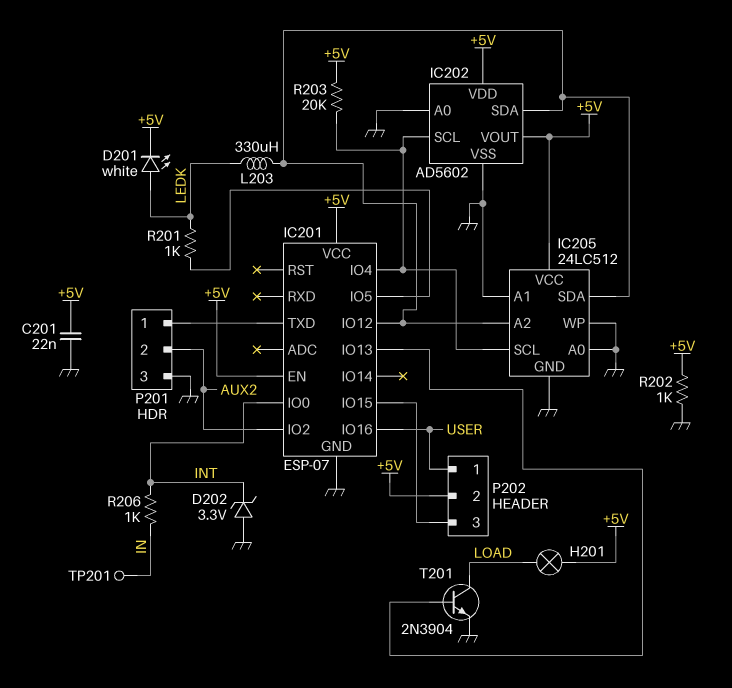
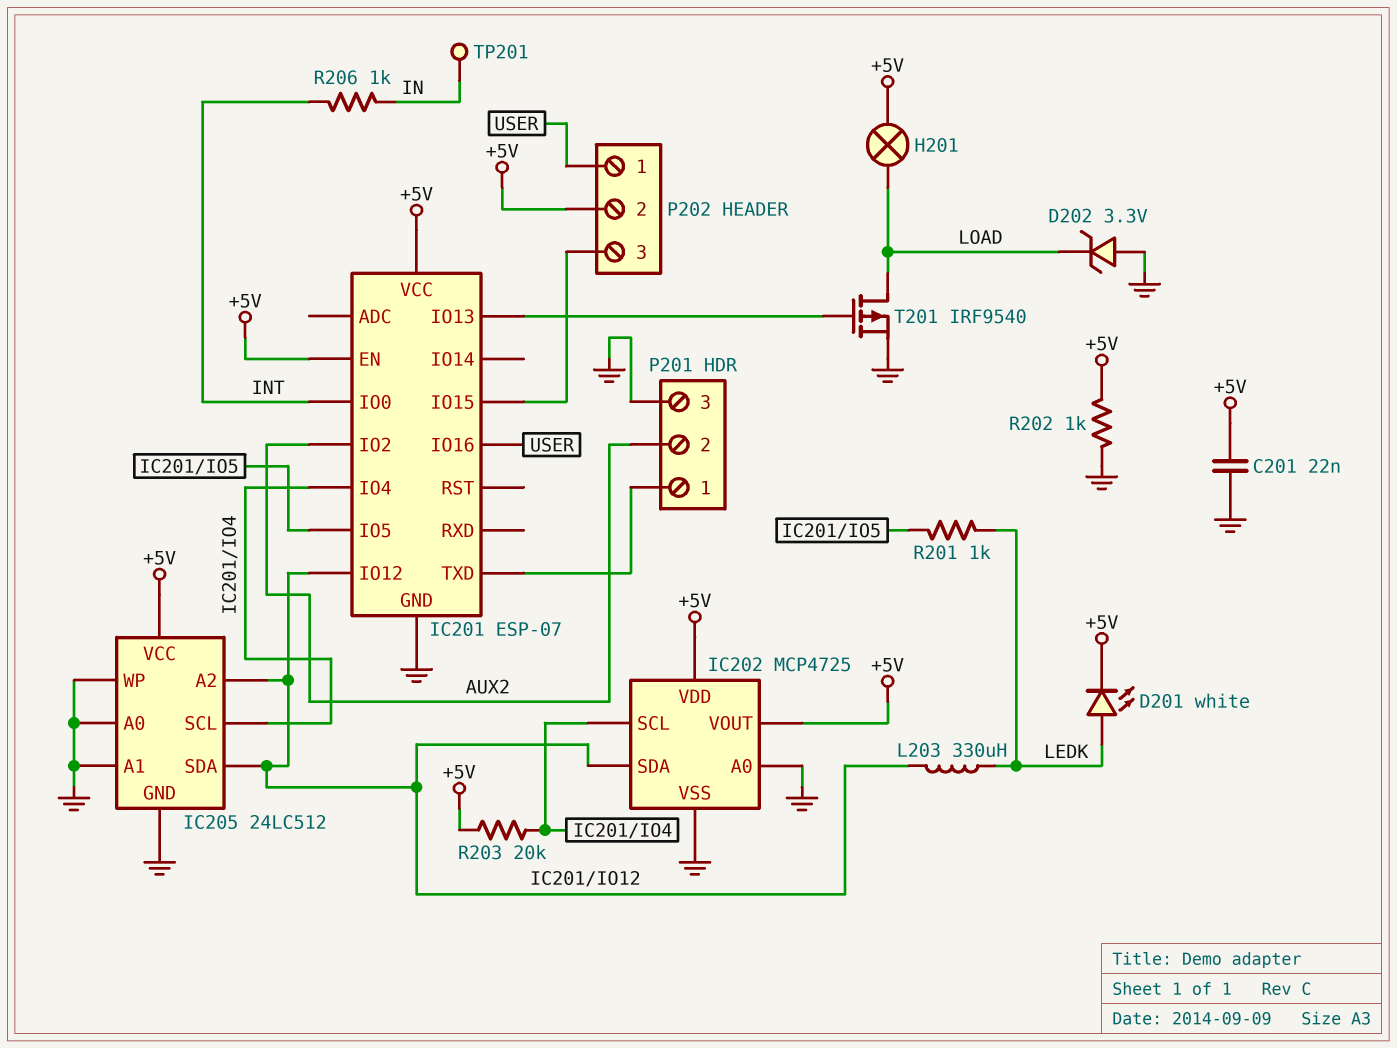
D202: zener 3.3V (A GND, K INT) -> zener 3.3V (A GND, K LOAD)
IC202: AD5602 -> MCP4725
T201: NPN 2N3904 (B IC201/IO13, C LOAD, E GND) -> PMOS IRF9540 (G IC201/IO13, D LOAD, S GND)

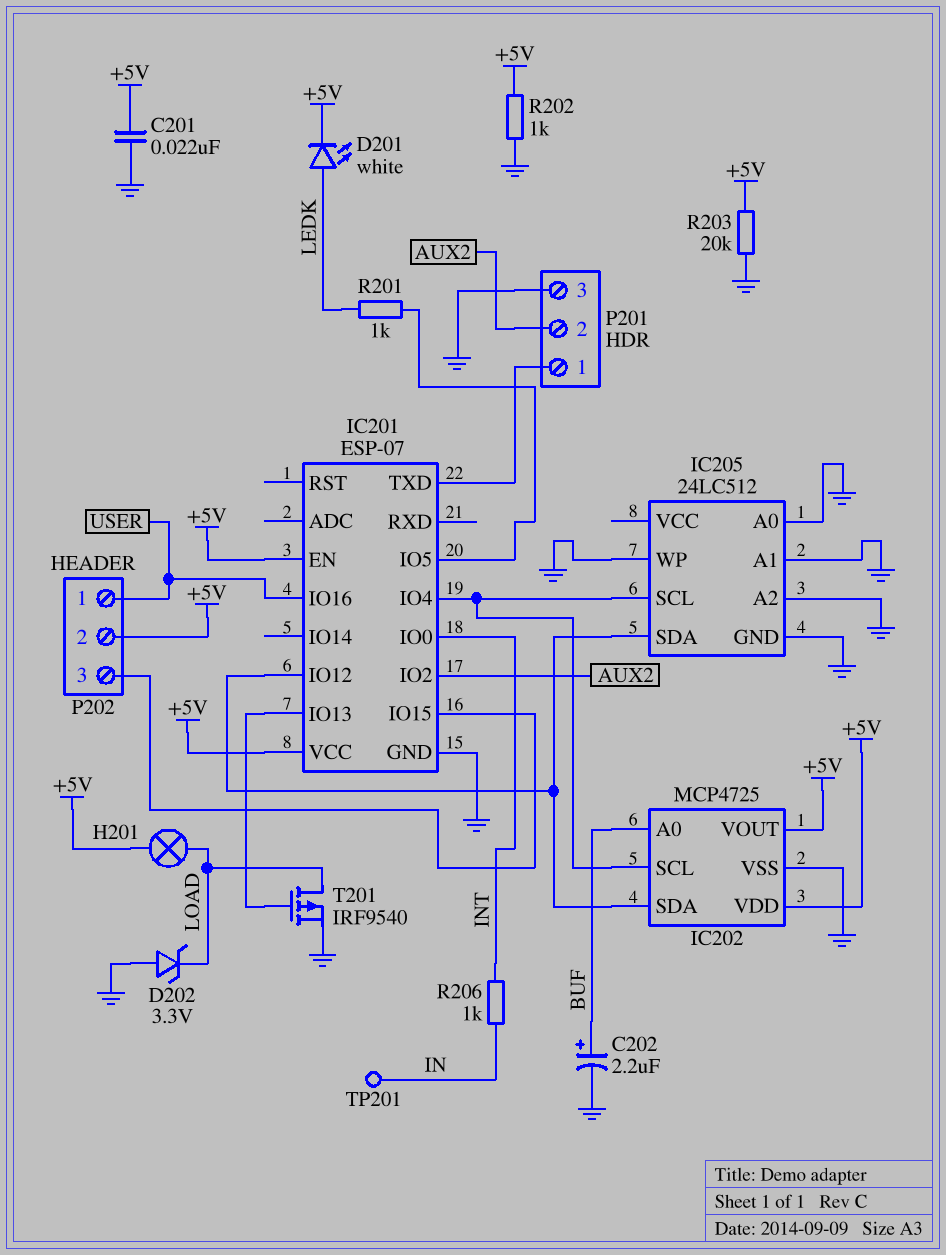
C202: none -> 2.2uF (plus BUF, minus GND)
IC202 pin A0: GND -> BUF
IC205 pin A2: IC201/IO12 -> GND
IC205 pin VCC: +5V -> none
L203: 330uH (IC201/IO12, LEDK) -> none
R203: 20k (+5V, IC201/IO4) -> 20k (+5V, GND)

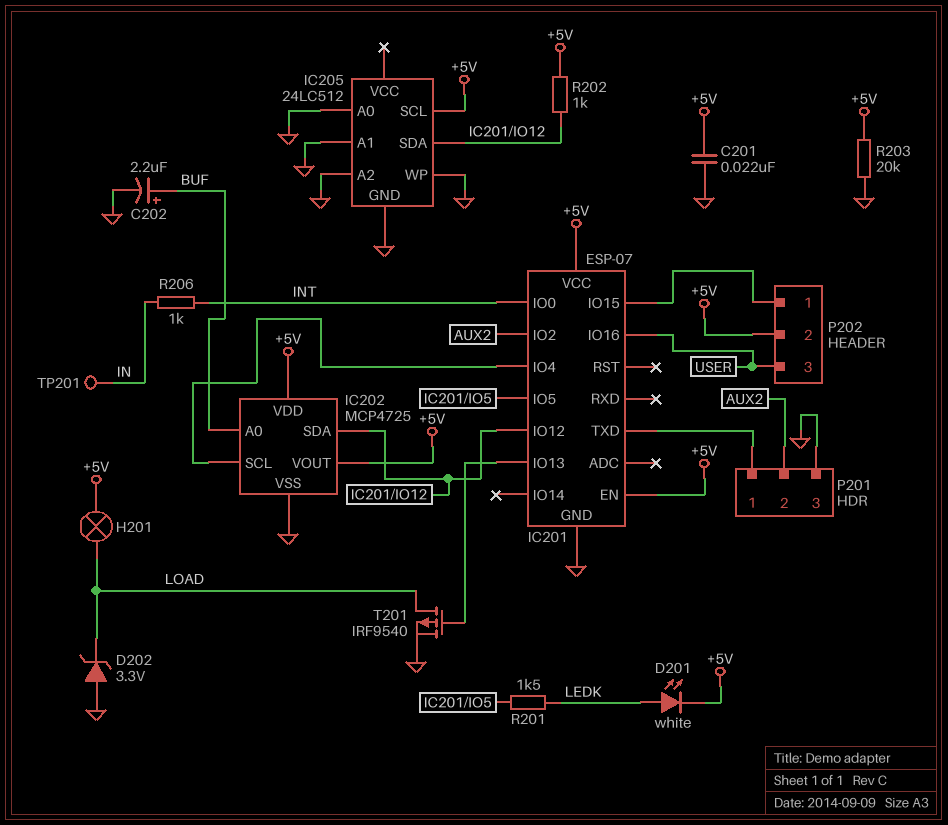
IC205 pin SCL: IC201/IO4 -> +5V
P202 pin 1: USER -> IC201/IO15
P202 pin 3: IC201/IO15 -> USER
R201: 1k (IC201/IO5, LEDK) -> 1.5k (IC201/IO5, LEDK)
R202: 1k (+5V, GND) -> 1k (+5V, IC201/IO12)

